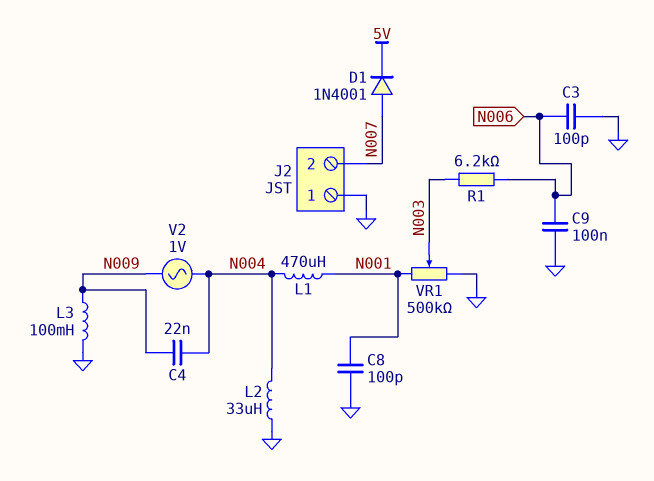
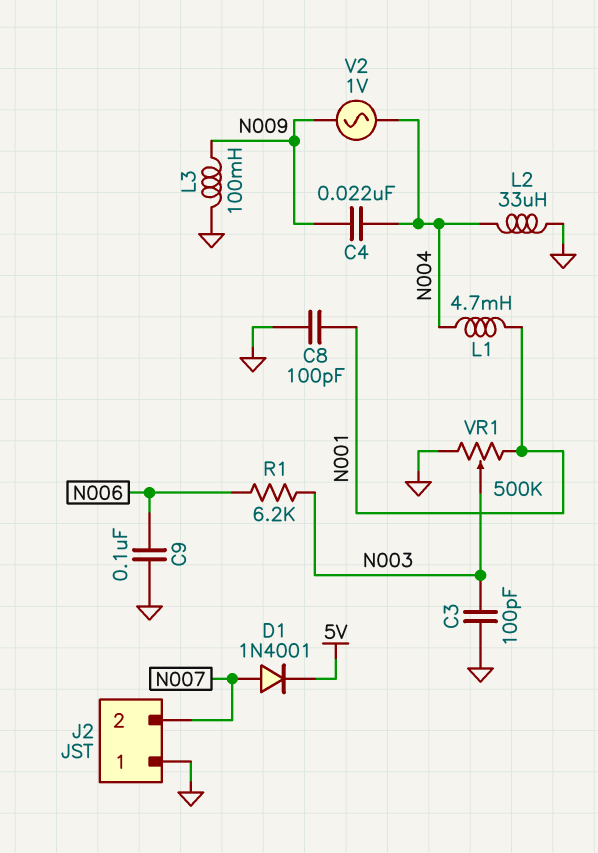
C3: 100pF (GND, N006) -> 100pF (GND, N003)
L1: 470uH (N001, N004) -> 4.7mH (N001, N004)

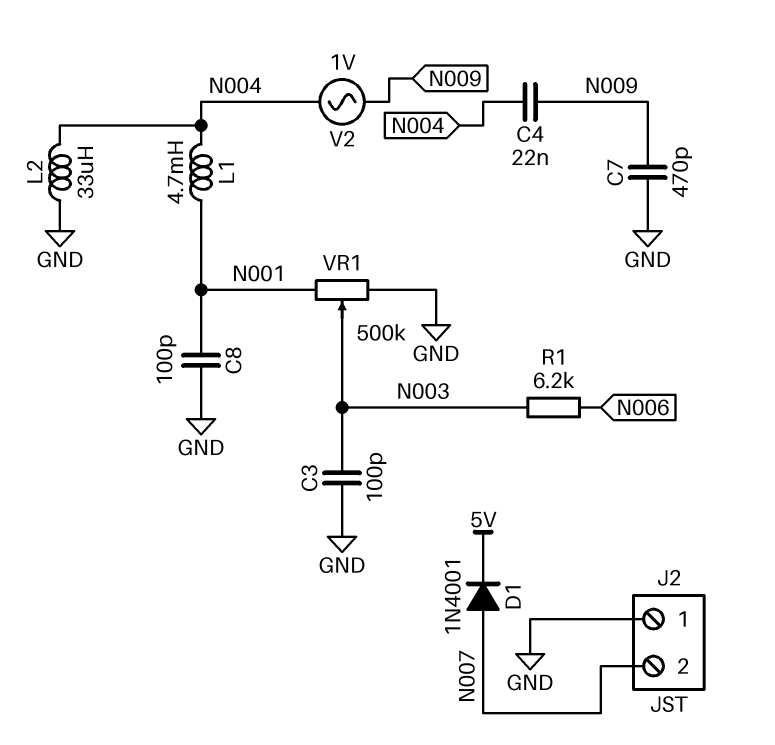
C7: none -> 470pF (GND, N009)
C9: 100nF (GND, N006) -> none
L3: 100mH (GND, N009) -> none

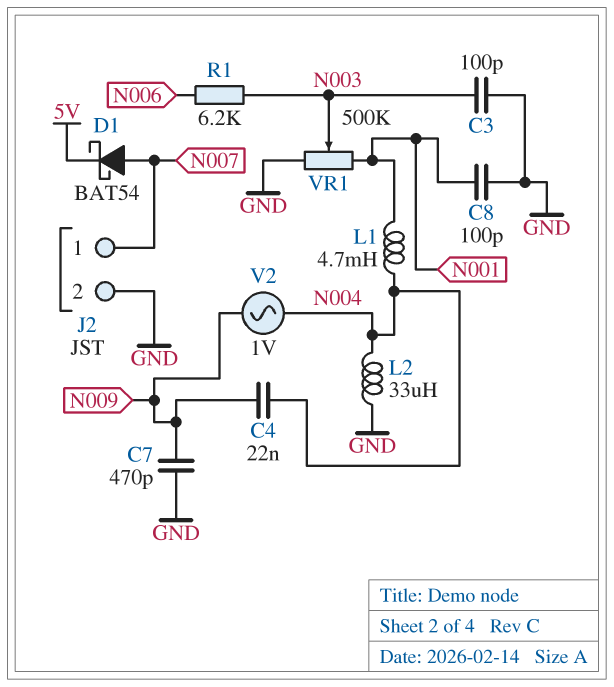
D1: diode 1N4001 (A N007, K 5V) -> schottky BAT54 (A N007, K 5V)
J2 pin 1: GND -> N007
J2 pin 2: N007 -> GND

